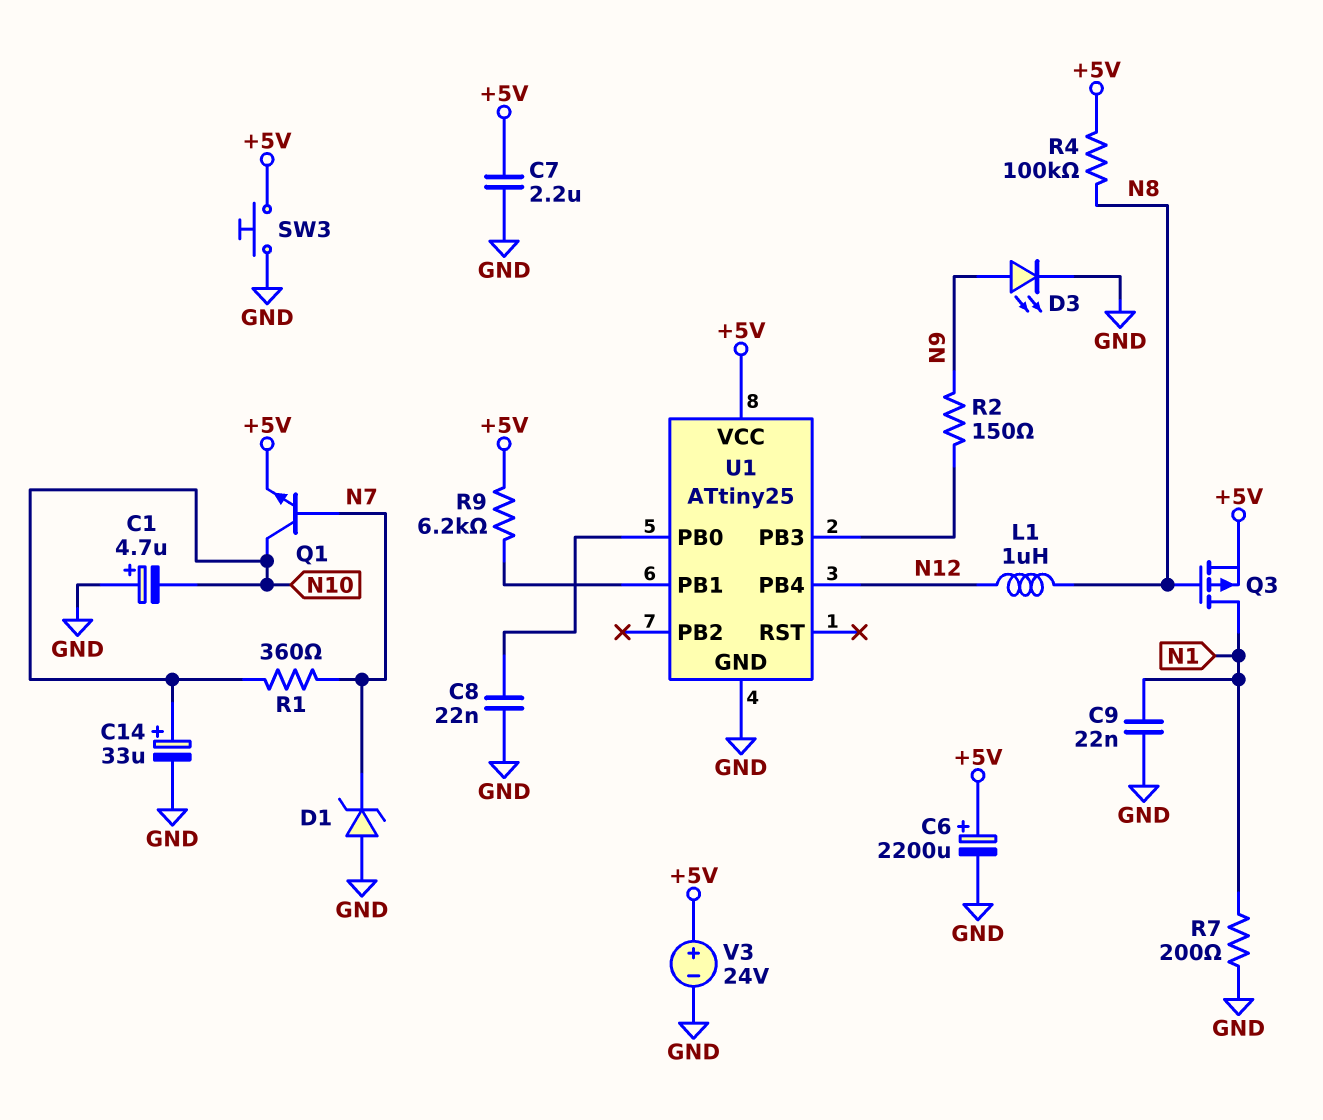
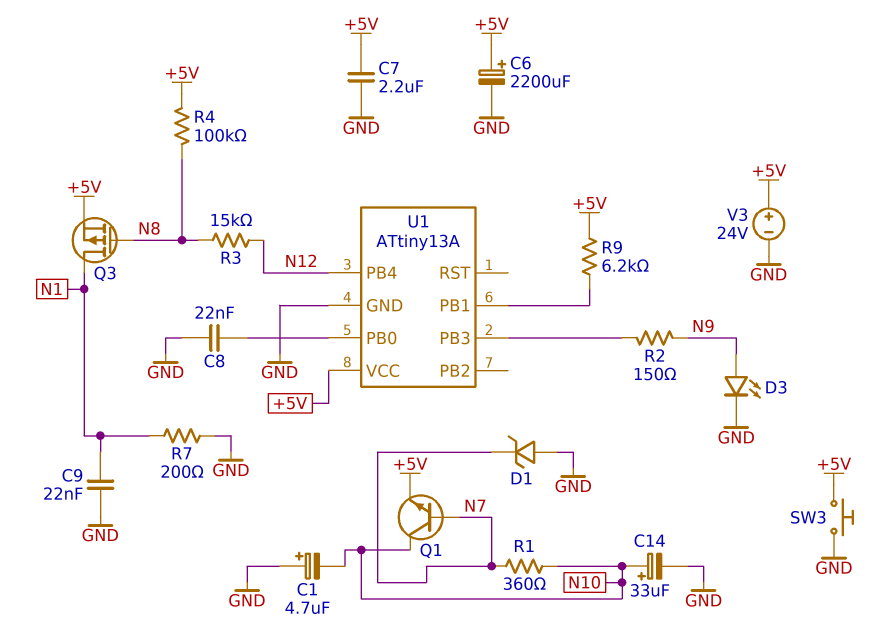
L1: 1uH (N8, N12) -> none
R3: none -> 15k (N8, N12)
U1: ATtiny25 -> ATtiny13A

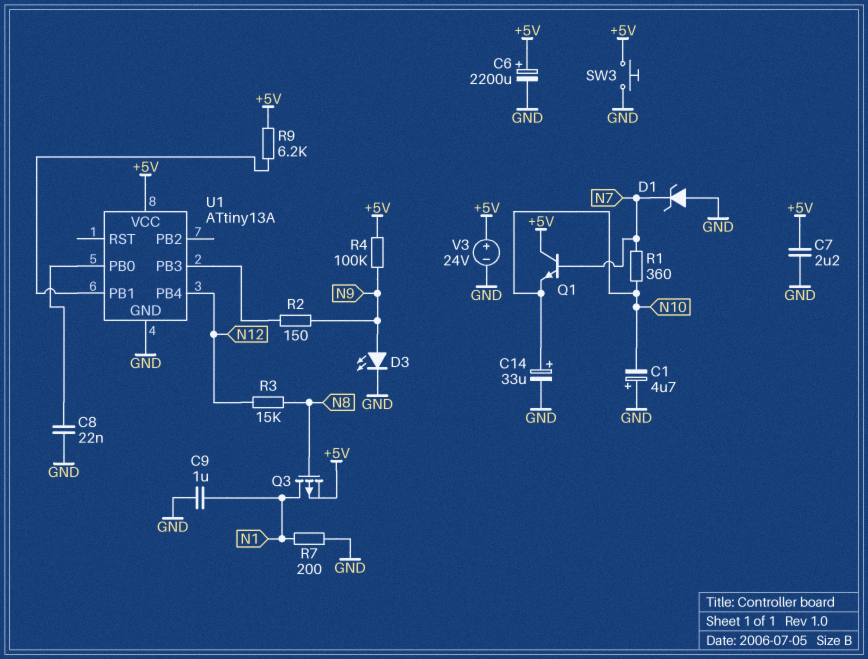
C9: 22nF (GND, N1) -> 1uF (GND, N1)
Q1: NPN (B N7, C N10, E +5V) -> NPN (B N7, C +5V, E N10)
R4: 100k (+5V, N8) -> 100k (+5V, N9)

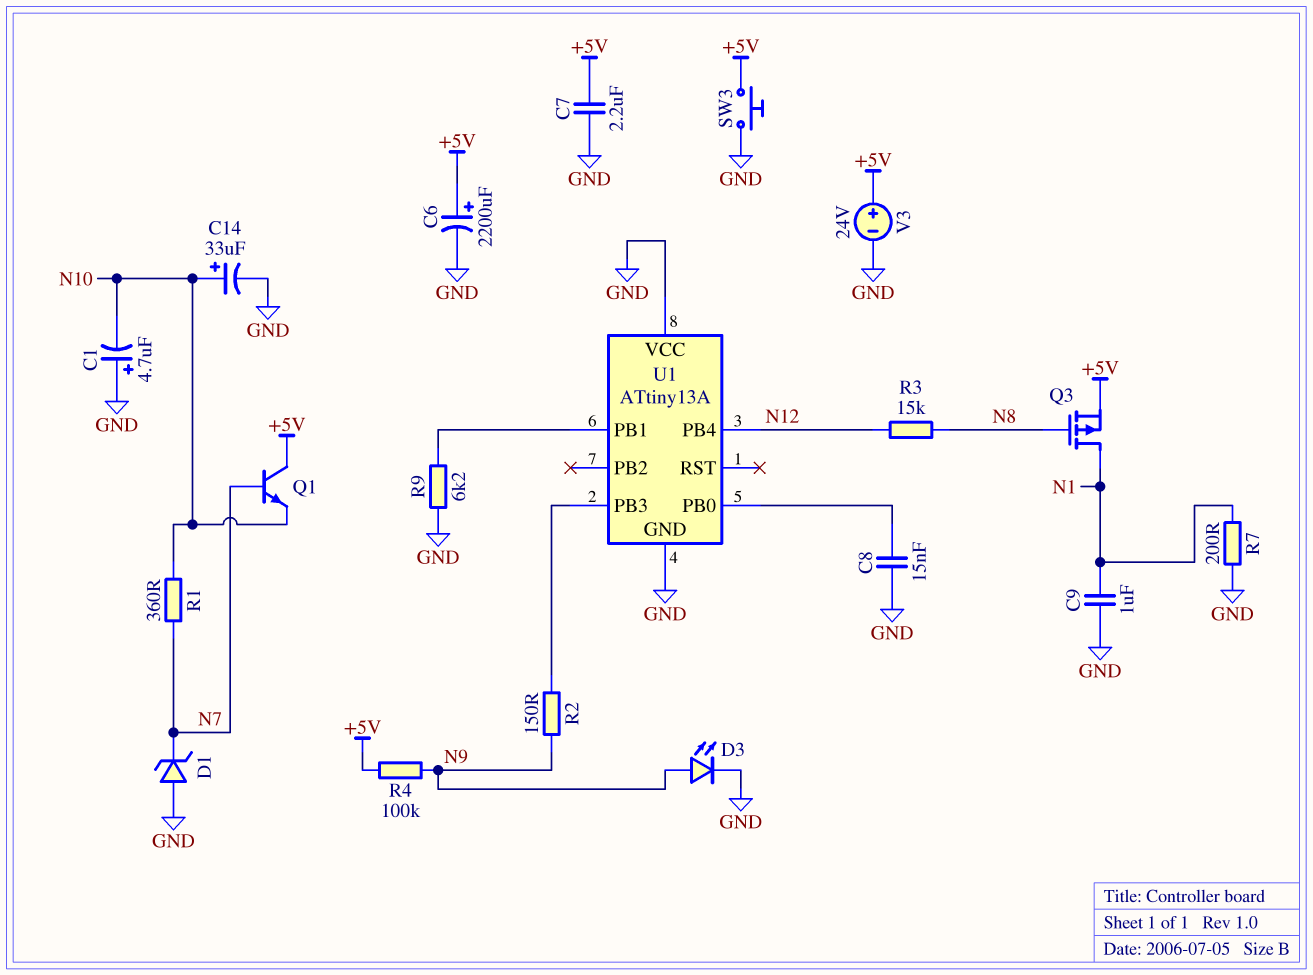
C8: 22nF (GND, U1/PB0) -> 15nF (GND, U1/PB0)
R9: 6.2k (+5V, U1/PB1) -> 6.2k (GND, U1/PB1)
U1 pin VCC: +5V -> GND

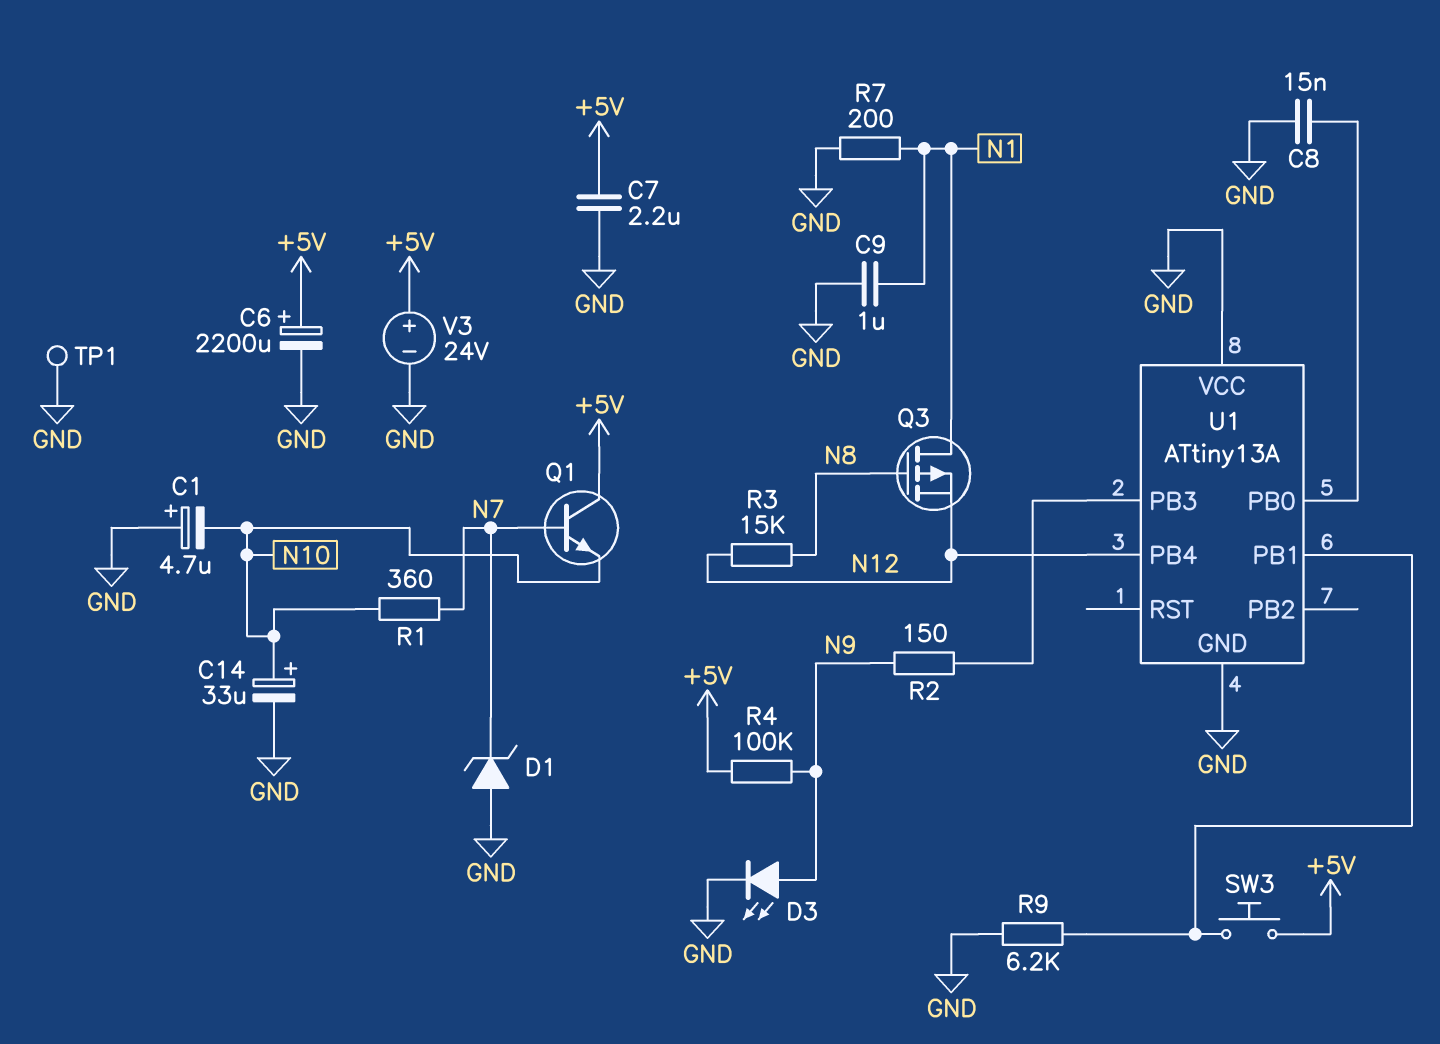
Q3: PMOS (G N8, D N1, S +5V) -> PMOS (G N8, D N1, S N12)
SW3: button (+5V, GND) -> button (+5V, U1/PB1)
TP1: none -> test point (GND)

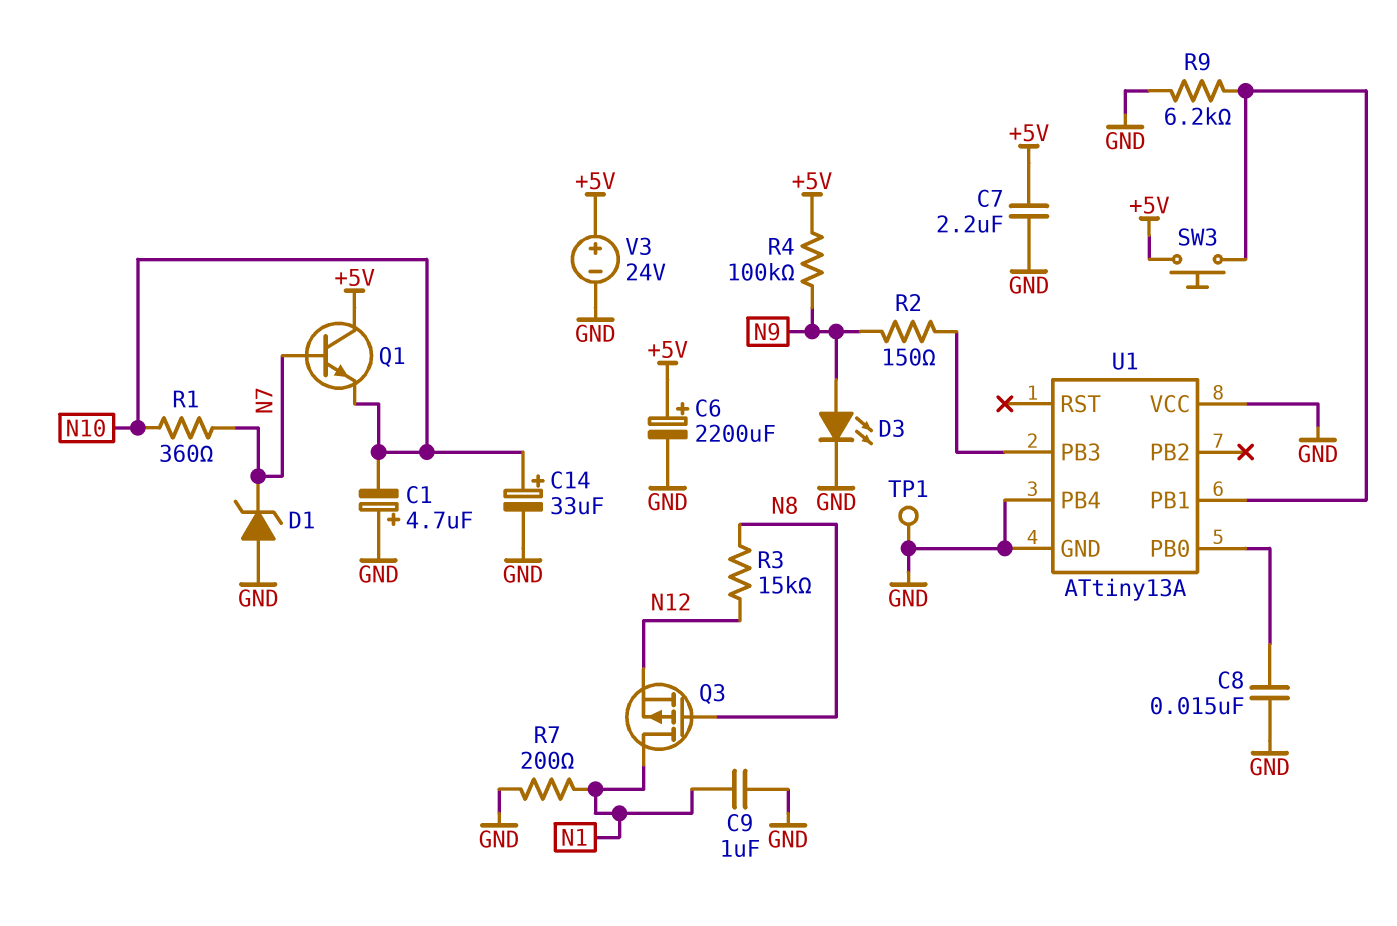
U1 pin PB4: N12 -> GND

